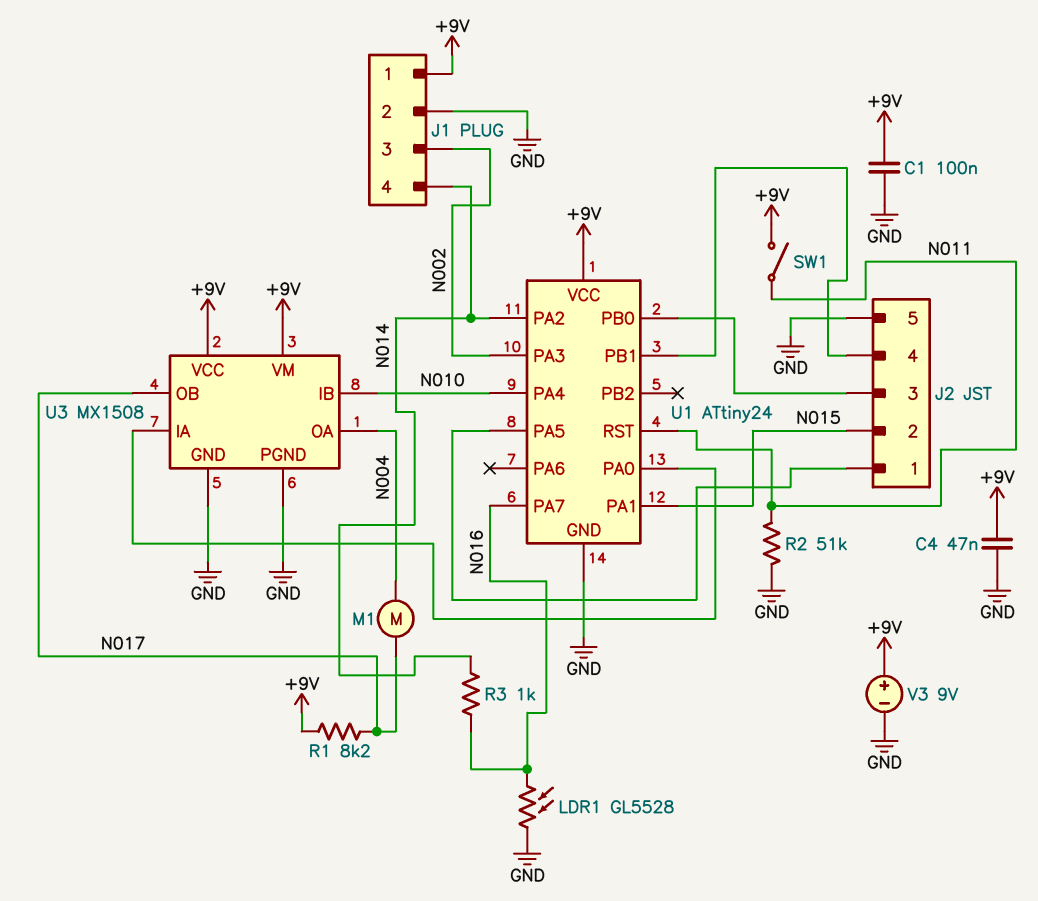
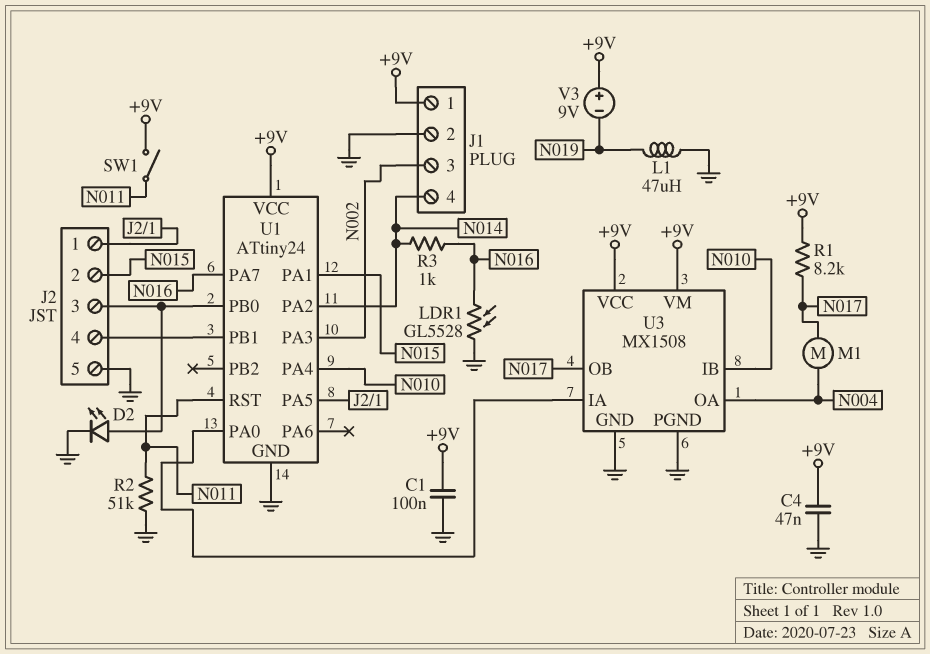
D2: none -> LED (A J2/3, K GND)
L1: none -> 47uH (GND, N019)
V3: 9V (plus +9V, minus GND) -> 9V (plus +9V, minus N019)

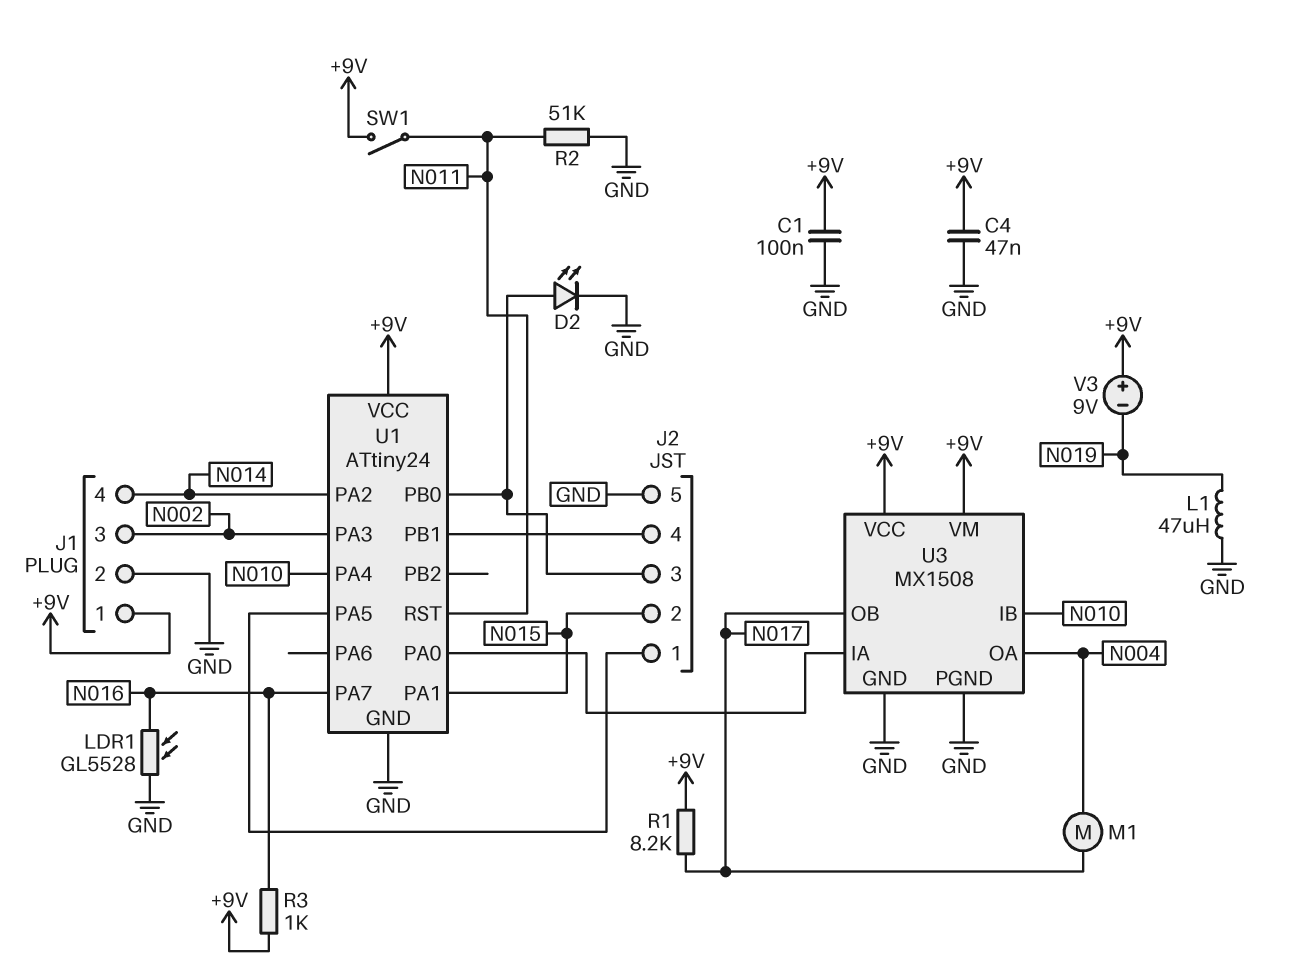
R3: 1k (N014, N016) -> 1k (+9V, N016)

